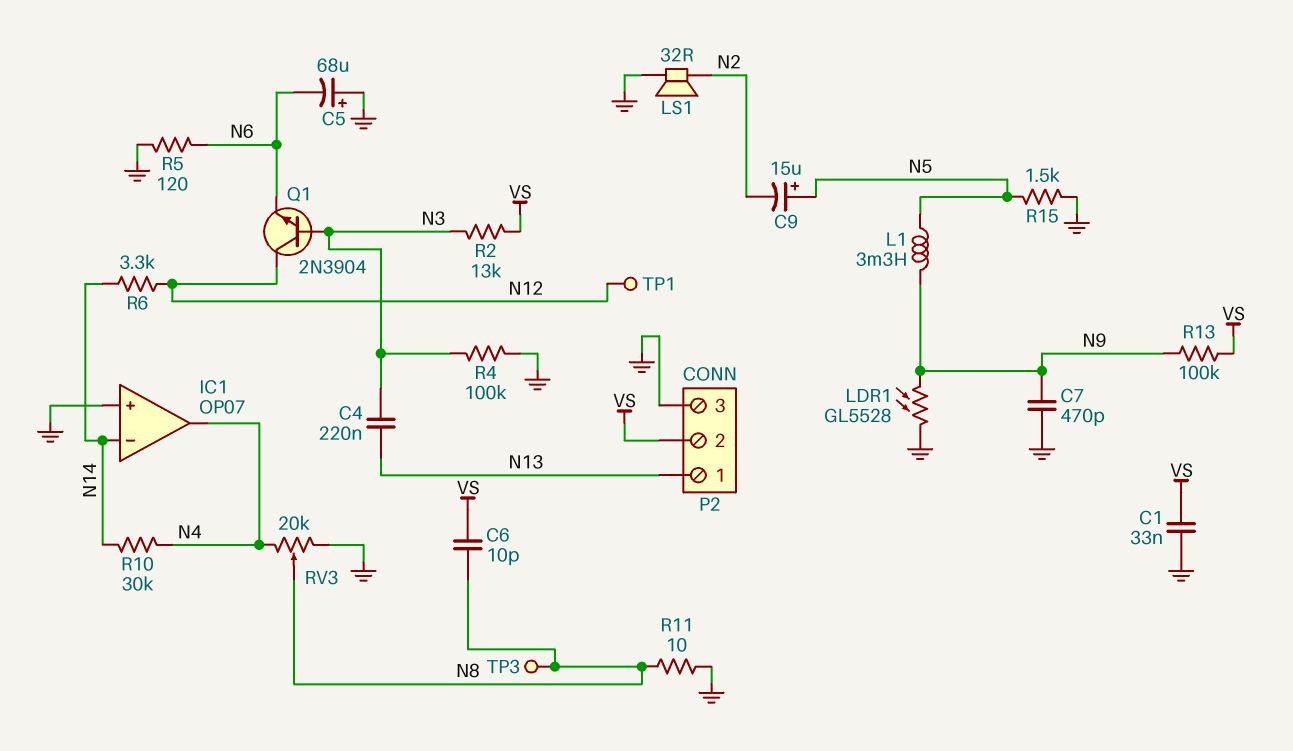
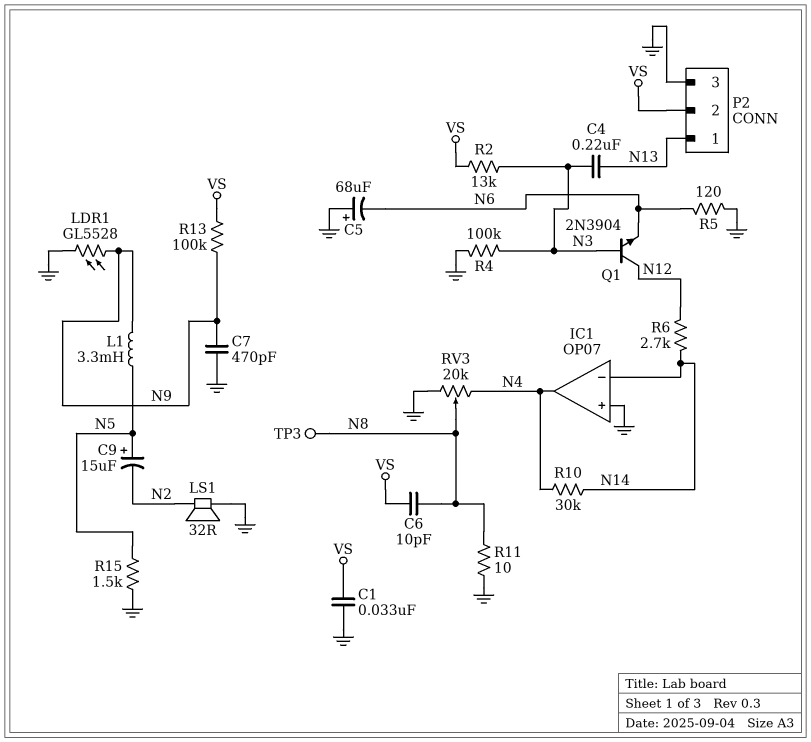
R6: 3.3k (N12, N14) -> 2.7k (N12, N14)
TP1: test point (N12) -> none

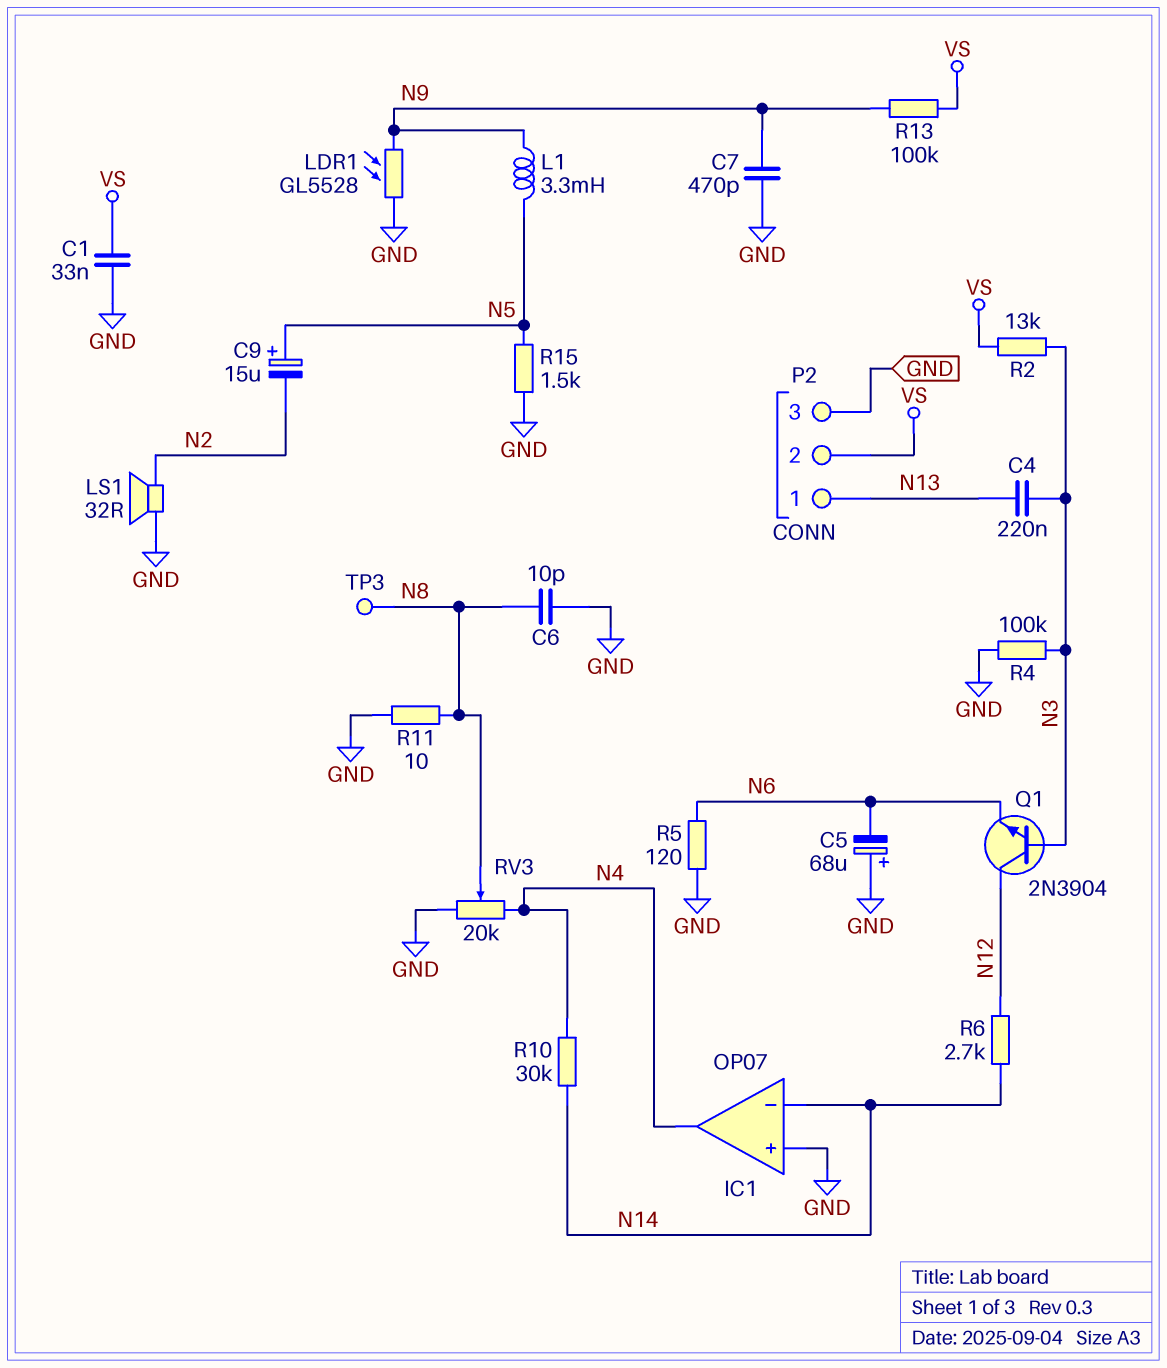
C6: 10pF (N8, VS) -> 10pF (GND, N8)

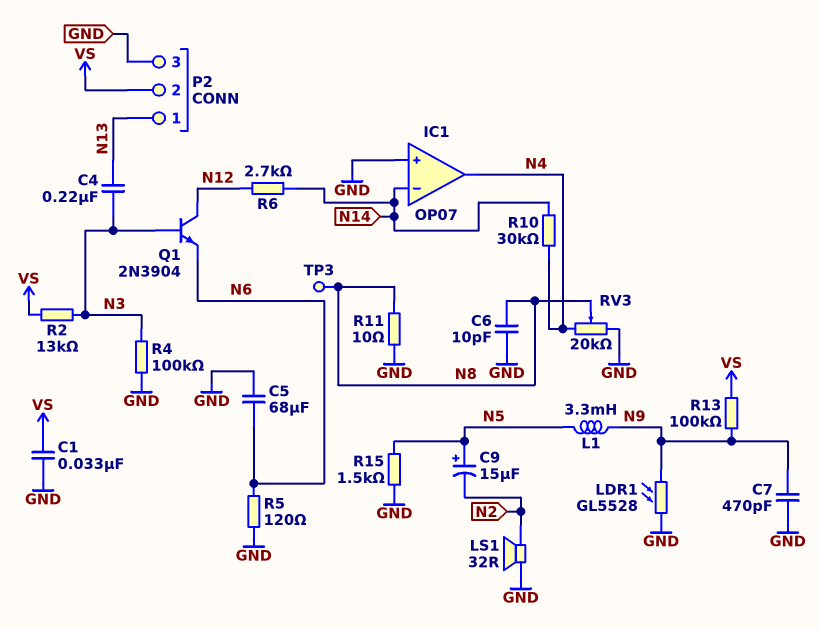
C5: 68uF (plus GND, minus N6) -> 68uF (GND, N6)

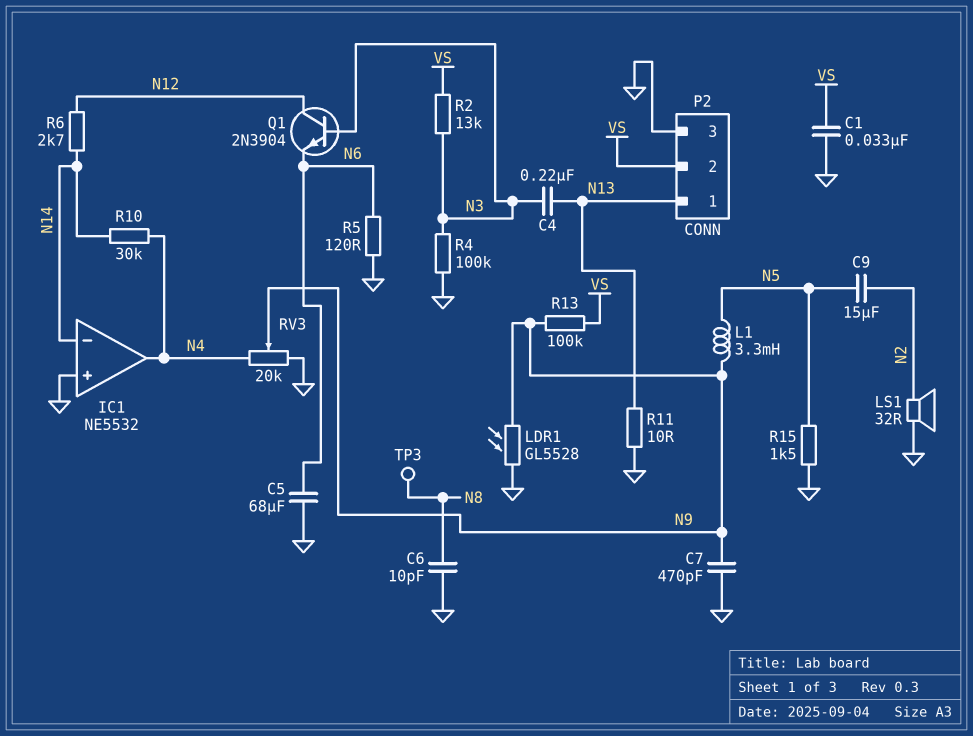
C9: 15uF (plus N5, minus N2) -> 15uF (N2, N5)
IC1: OP07 -> NE5532
R11: 10 (GND, N8) -> 10 (GND, N13)
RV3: 20k (GND, N4, wiper N8) -> 20k (GND, N4, wiper N9)

